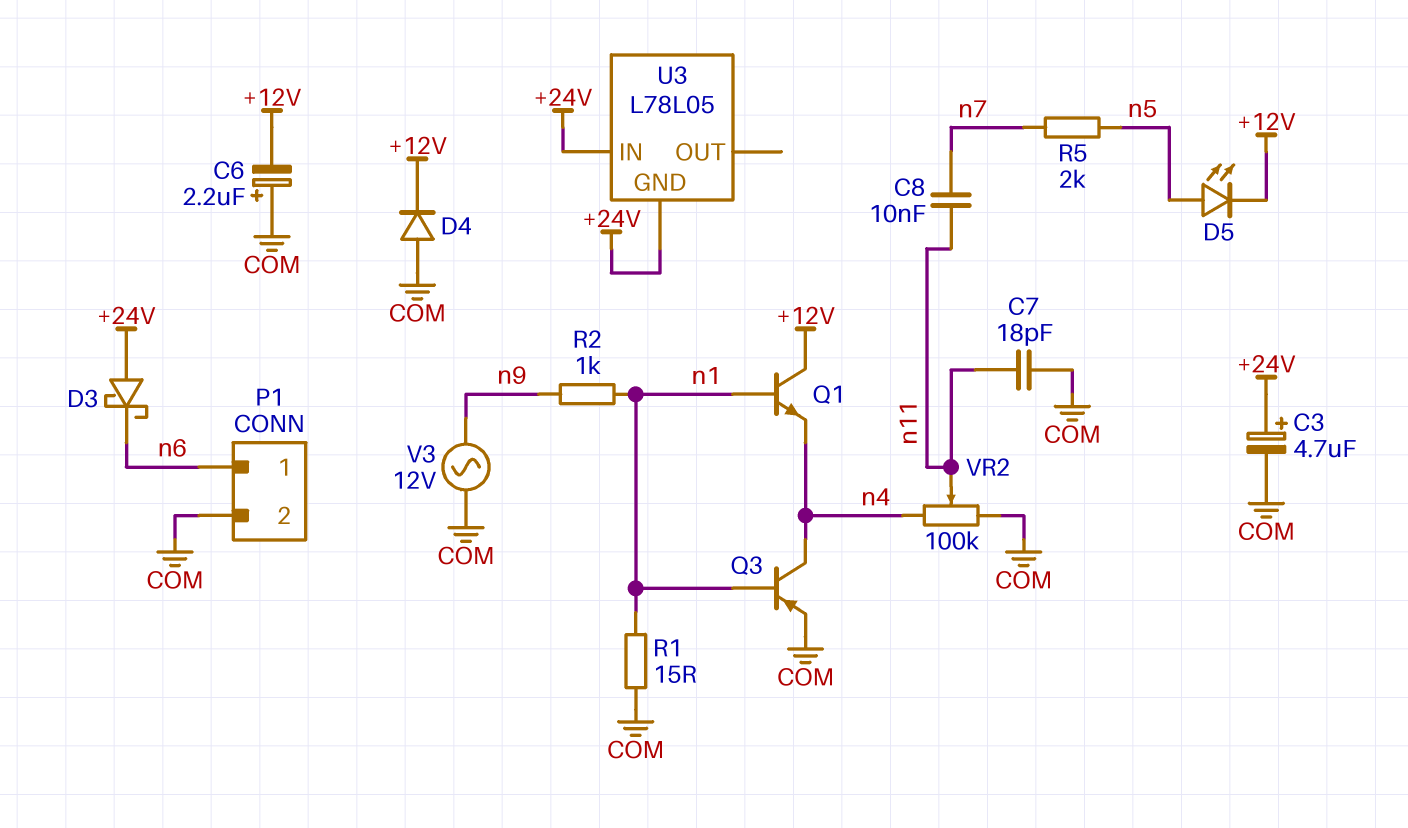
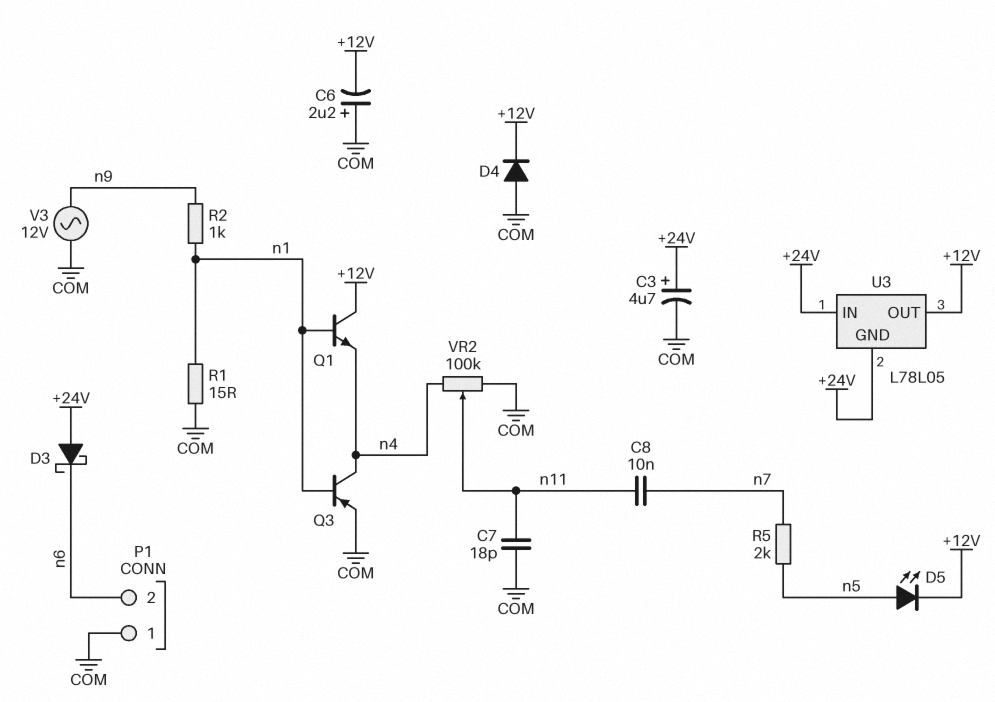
P1 pin 1: n6 -> COM
P1 pin 2: COM -> n6
U3 pin OUT: none -> +12V

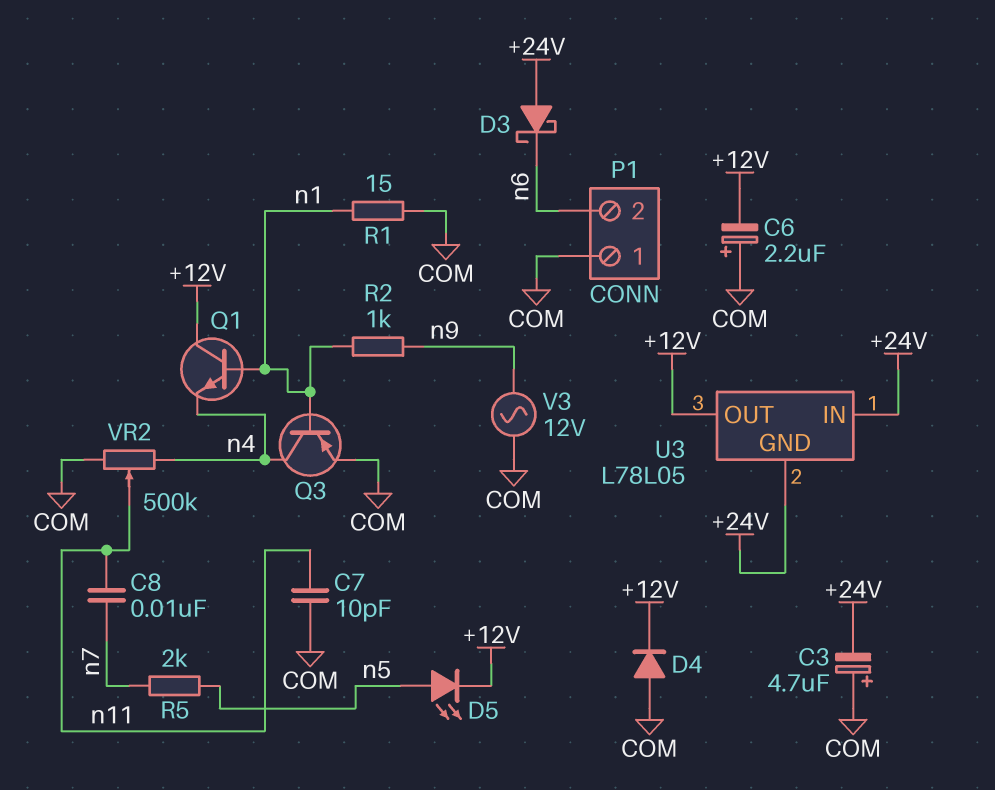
C3: 4.7uF (plus +24V, minus COM) -> 4.7uF (plus COM, minus +24V)
C7: 18pF (COM, n11) -> 10pF (COM, n11)
VR2: 100k (COM, n4, wiper n11) -> 500k (COM, n4, wiper n11)

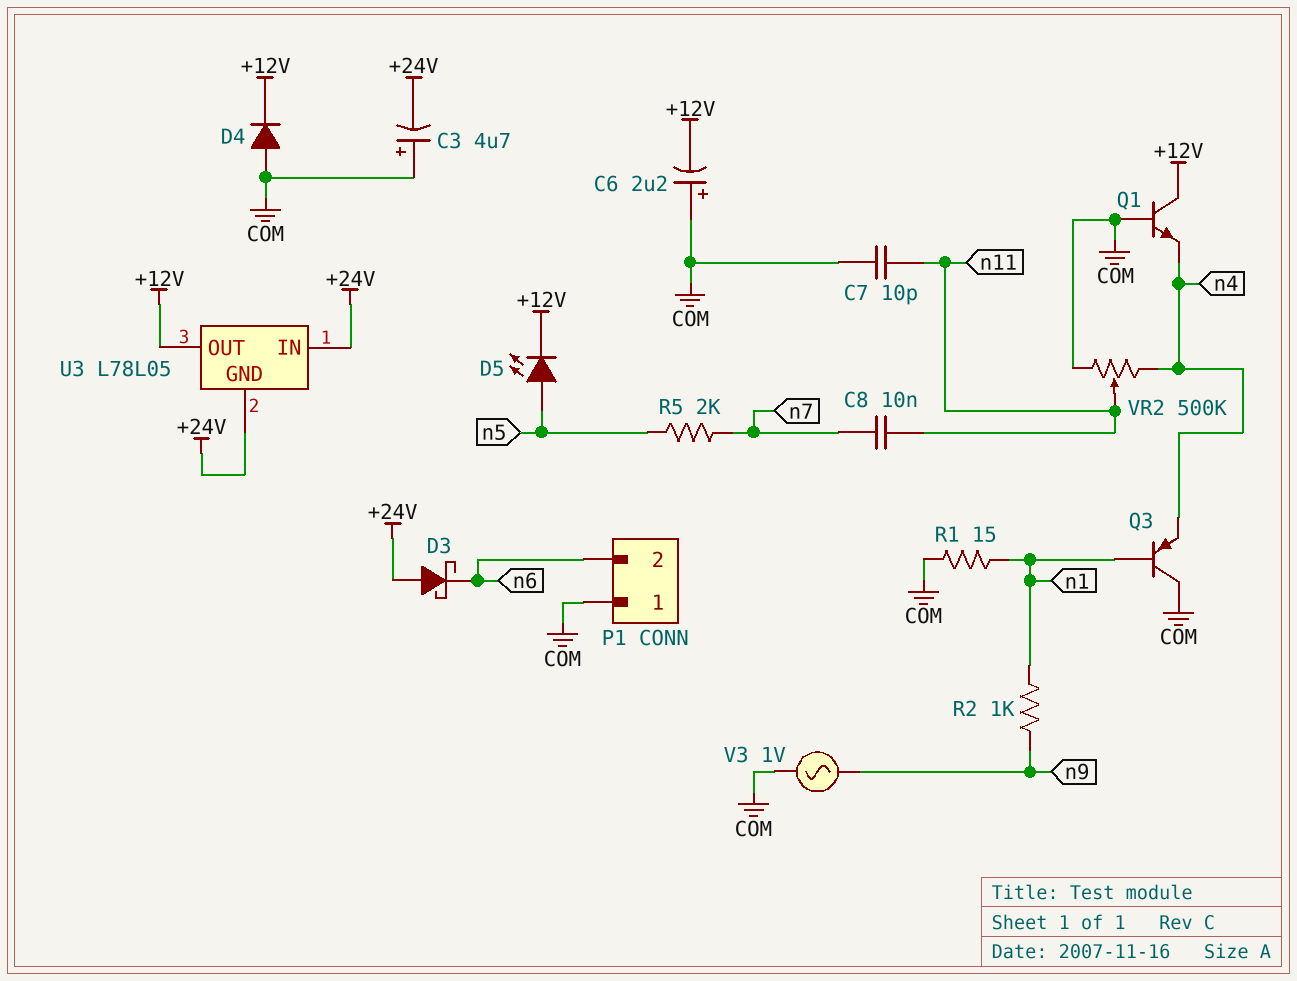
Q1: NPN (B n1, C +12V, E n4) -> NPN (B COM, C +12V, E n4)
Q3: PNP (B n1, C n4, E COM) -> PNP (B n1, C COM, E n4)
V3: AC 12V (COM, n9) -> AC 1V (COM, n9)

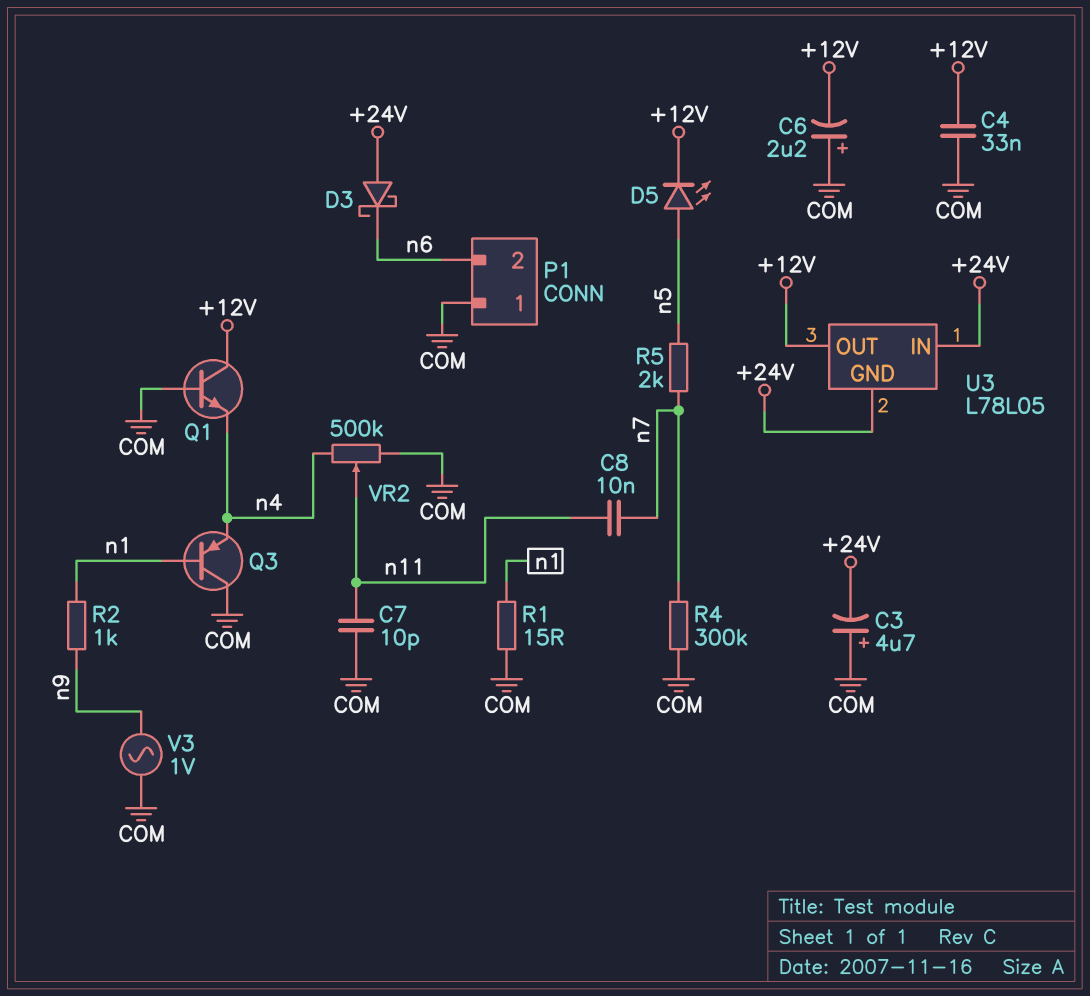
C4: none -> 33nF (+12V, COM)
D4: diode (A COM, K +12V) -> none
R4: none -> 300k (COM, n7)

